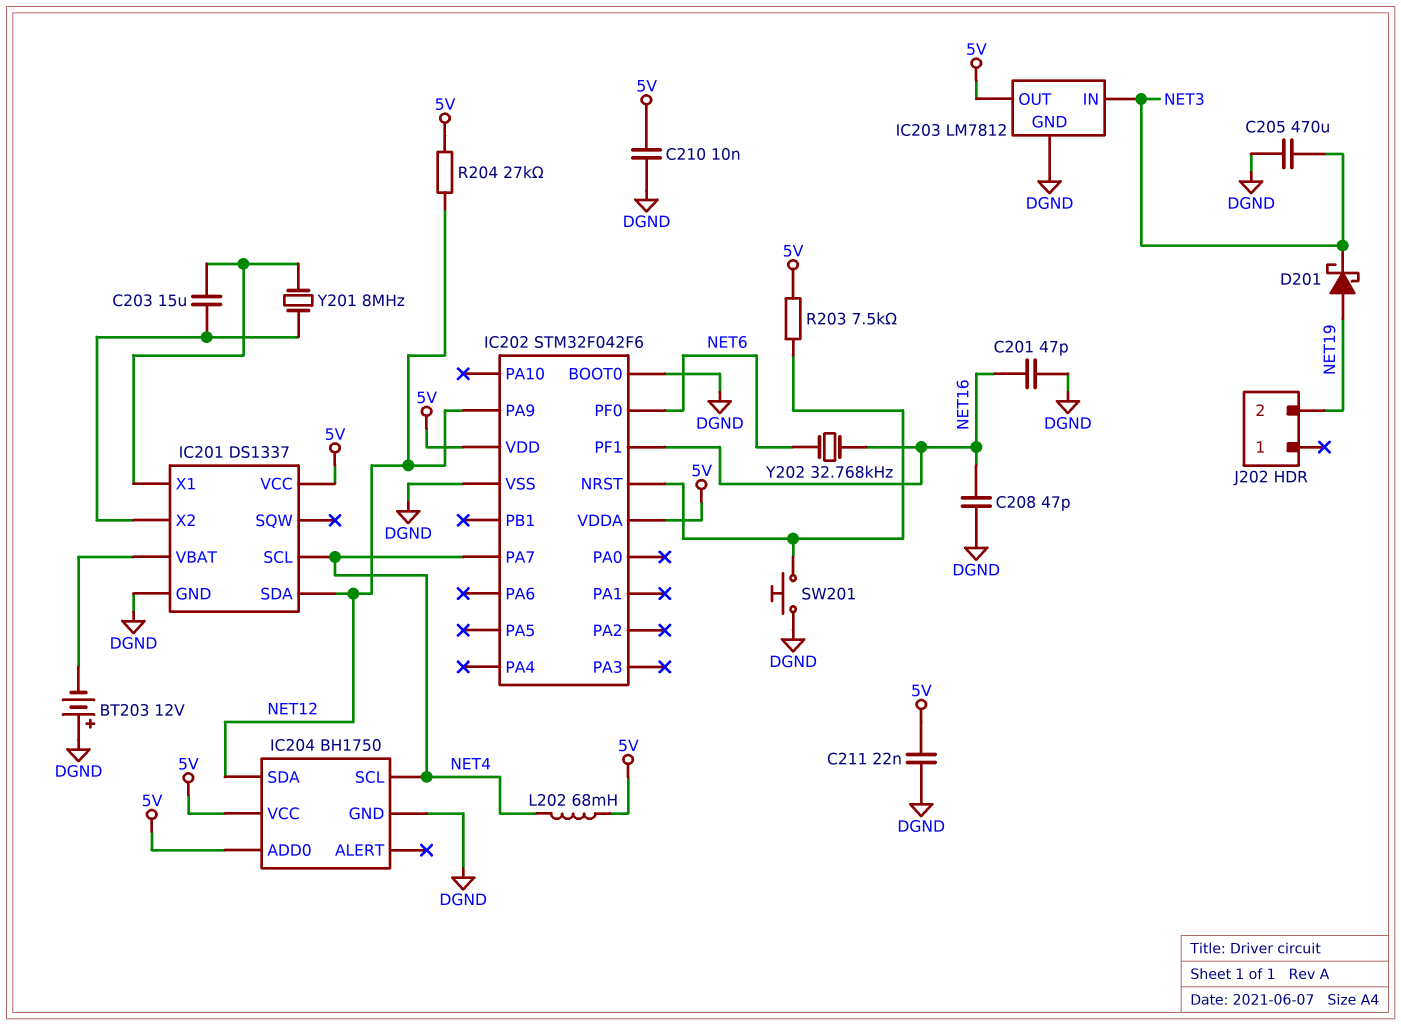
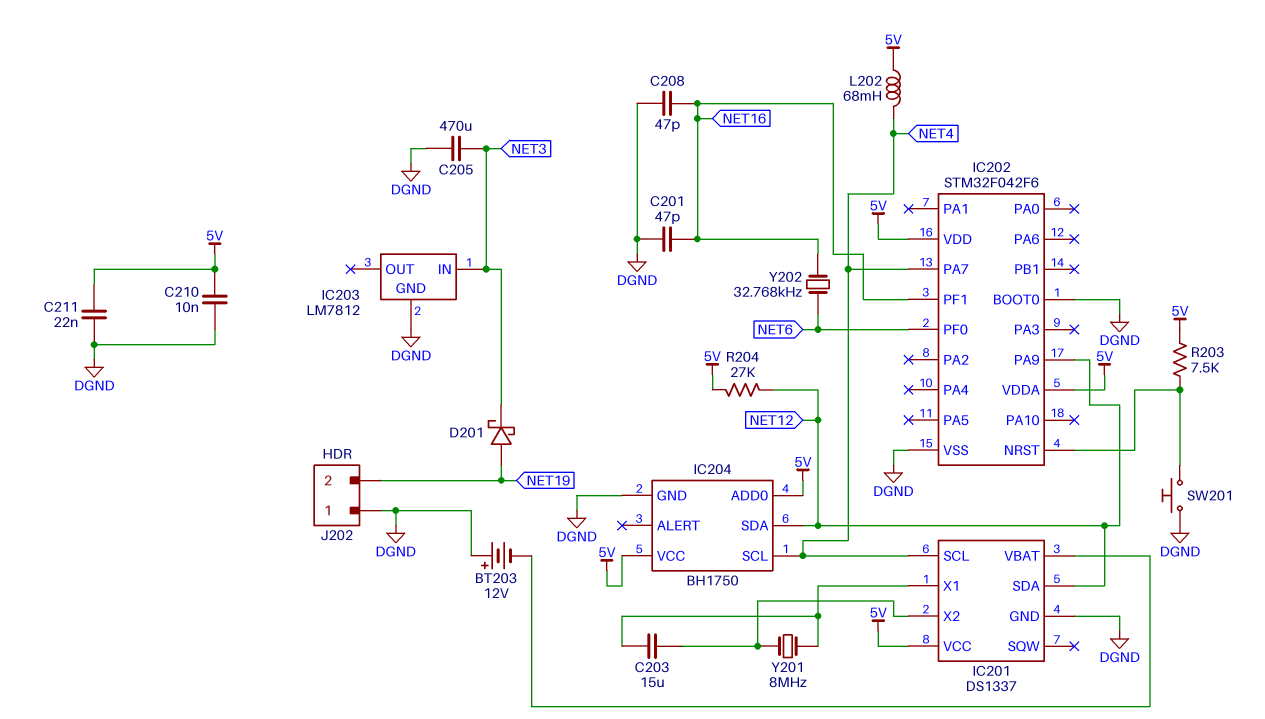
IC203 pin OUT: 5V -> none
J202 pin 1: none -> DGND

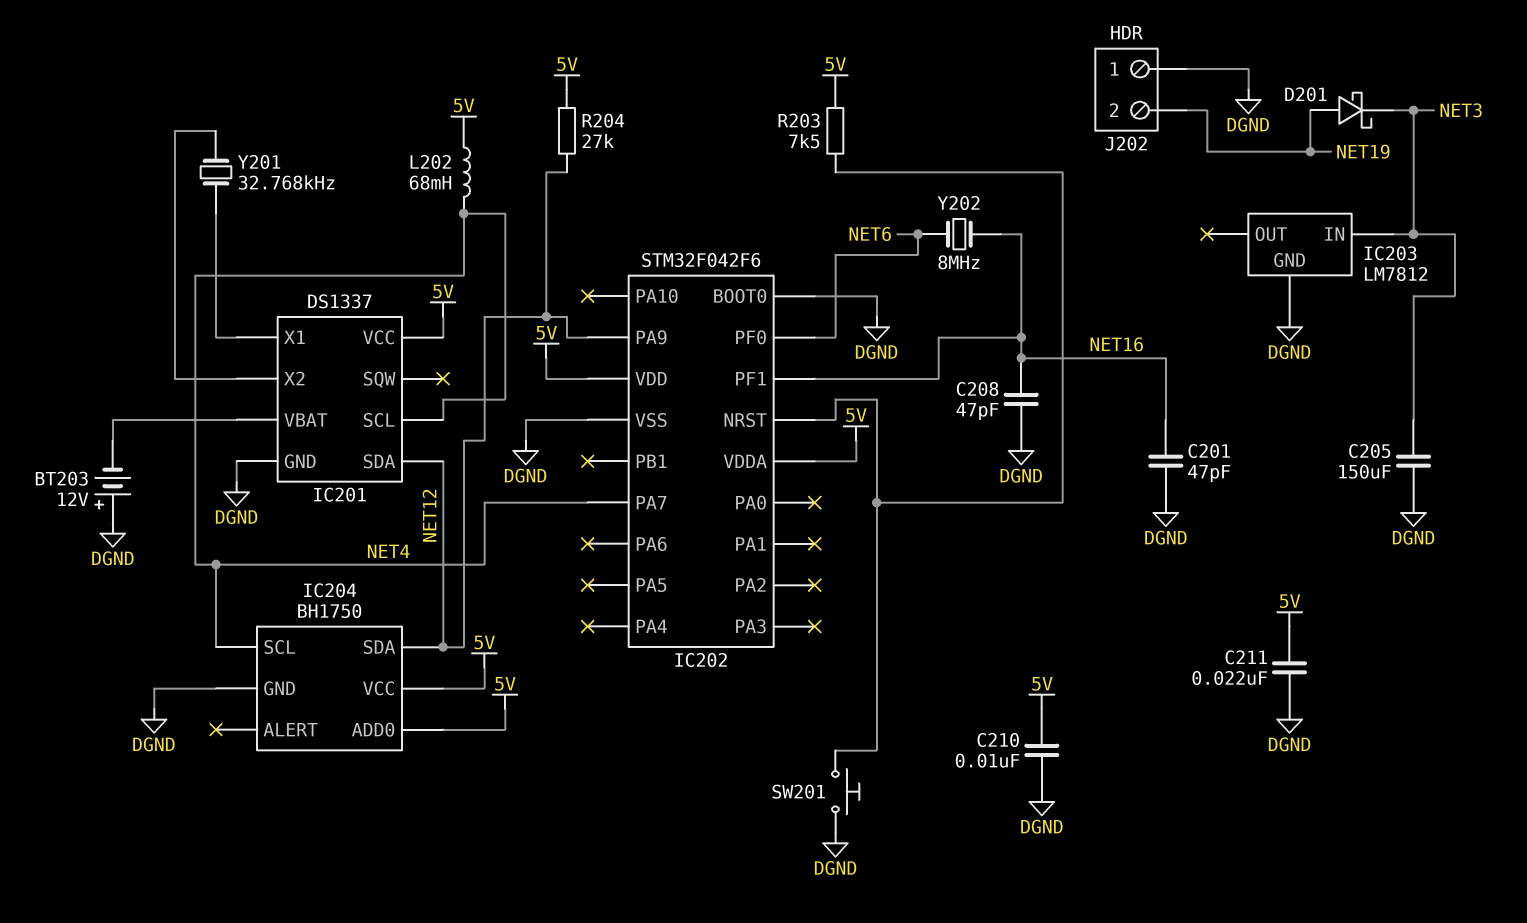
C203: 15uF (IC201/X1, IC201/X2) -> none
C205: 470uF (DGND, NET3) -> 150uF (DGND, NET3)
Y201: 8MHz (IC201/X1, IC201/X2) -> 32.768kHz (IC201/X1, IC201/X2)
Y202: 32.768kHz (NET6, NET16) -> 8MHz (NET6, NET16)

